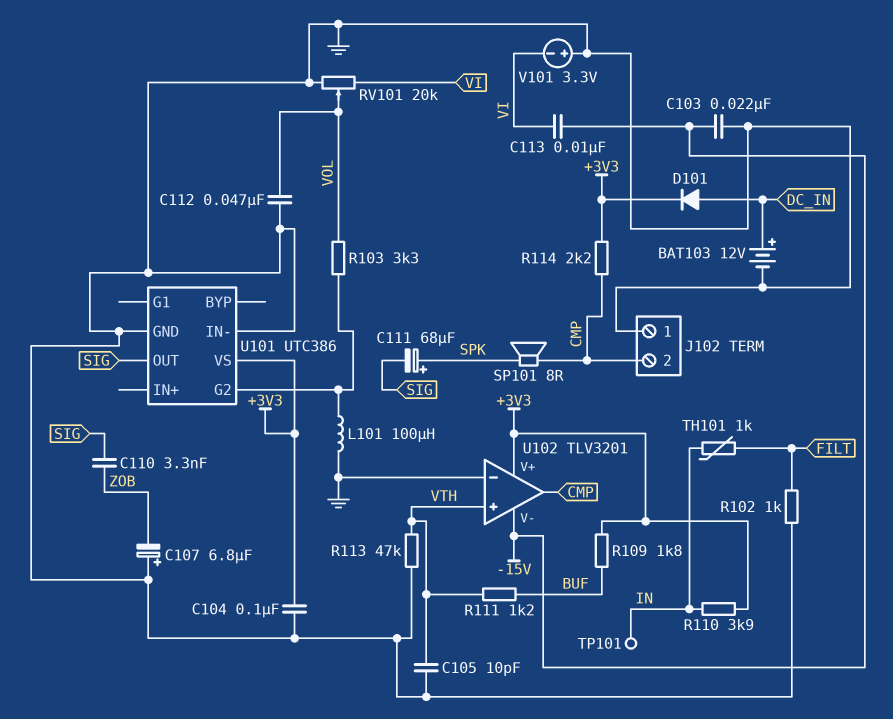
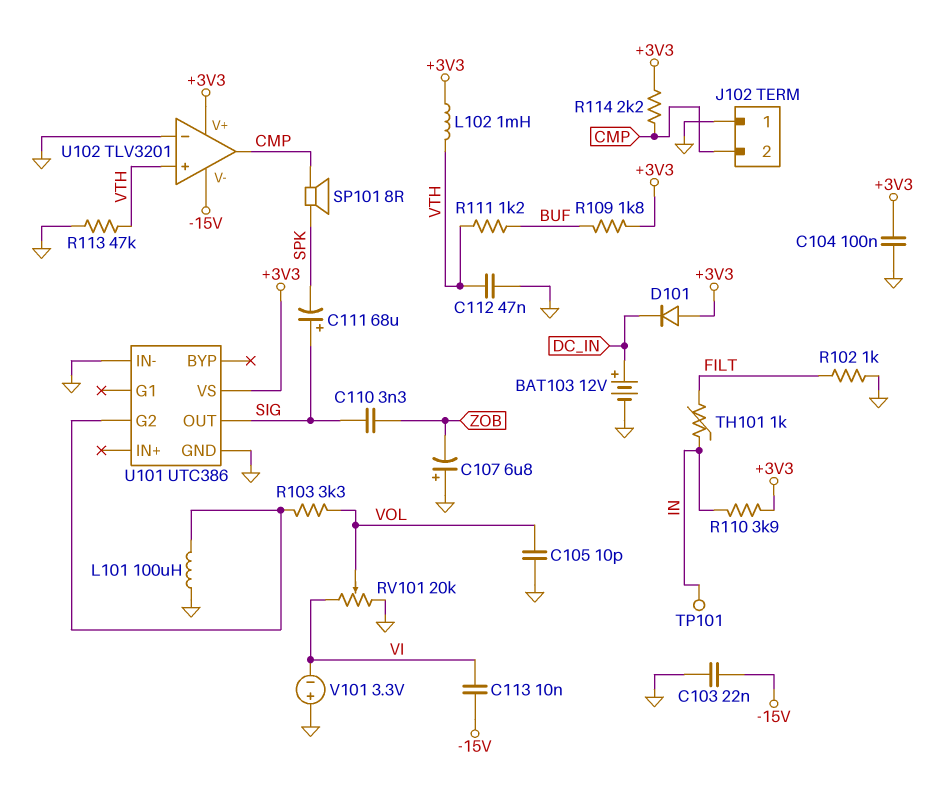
C105: 10pF (GND, VTH) -> 10pF (GND, VOL)
C111: 68uF (plus SPK, minus SIG) -> 68uF (plus SIG, minus SPK)
C112: 47nF (GND, VOL) -> 47nF (GND, VTH)
D101: diode (A DC_IN, K +3V3) -> diode (A +3V3, K DC_IN)
L102: none -> 1mH (+3V3, VTH)

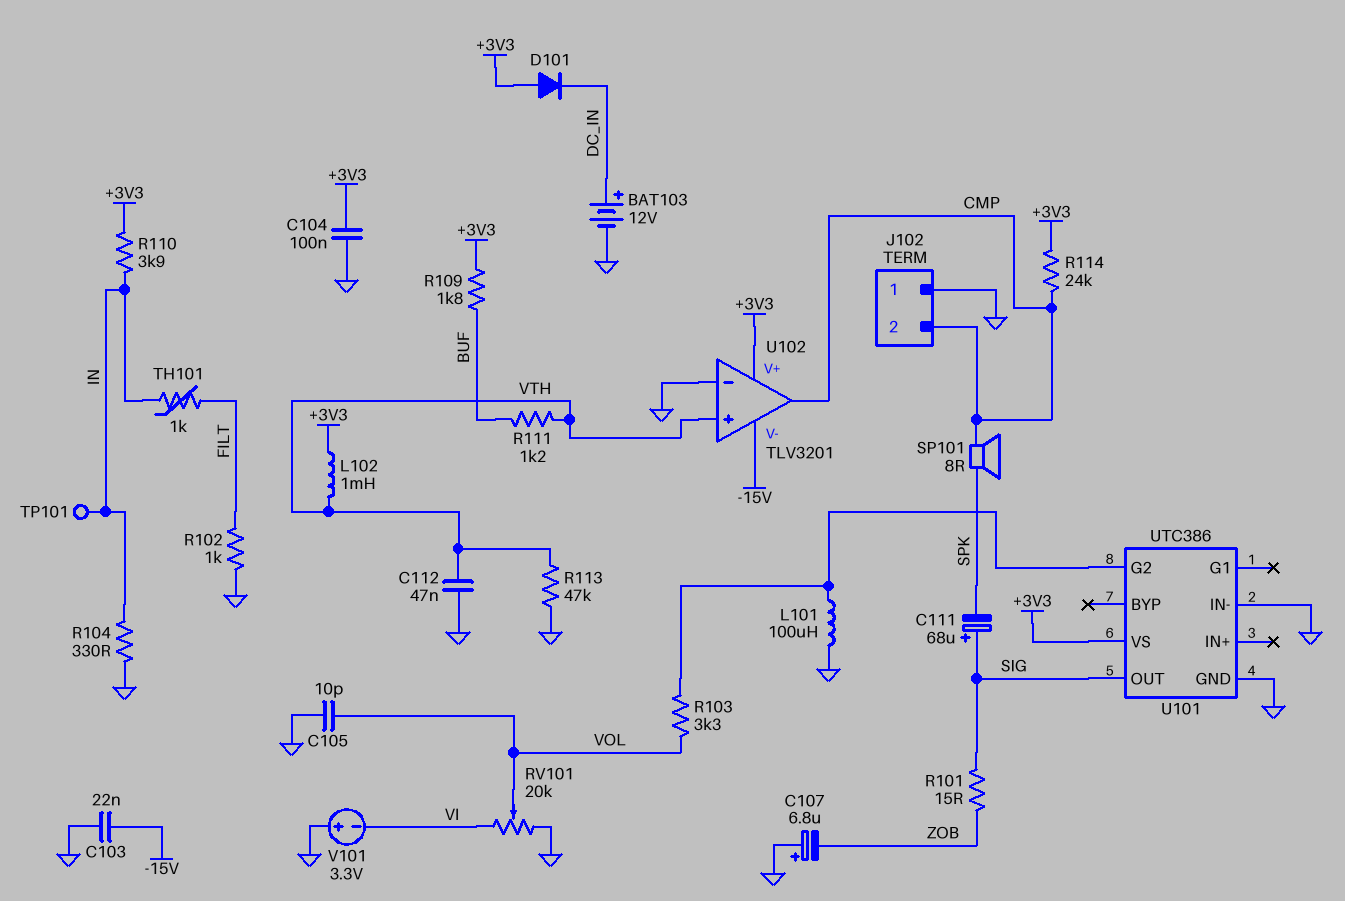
C110: 3.3nF (SIG, ZOB) -> none
C113: 10nF (-15V, VI) -> none
R101: none -> 15 (SIG, ZOB)
R104: none -> 330 (GND, IN)
R114: 2.2k (+3V3, CMP) -> 24k (+3V3, CMP)

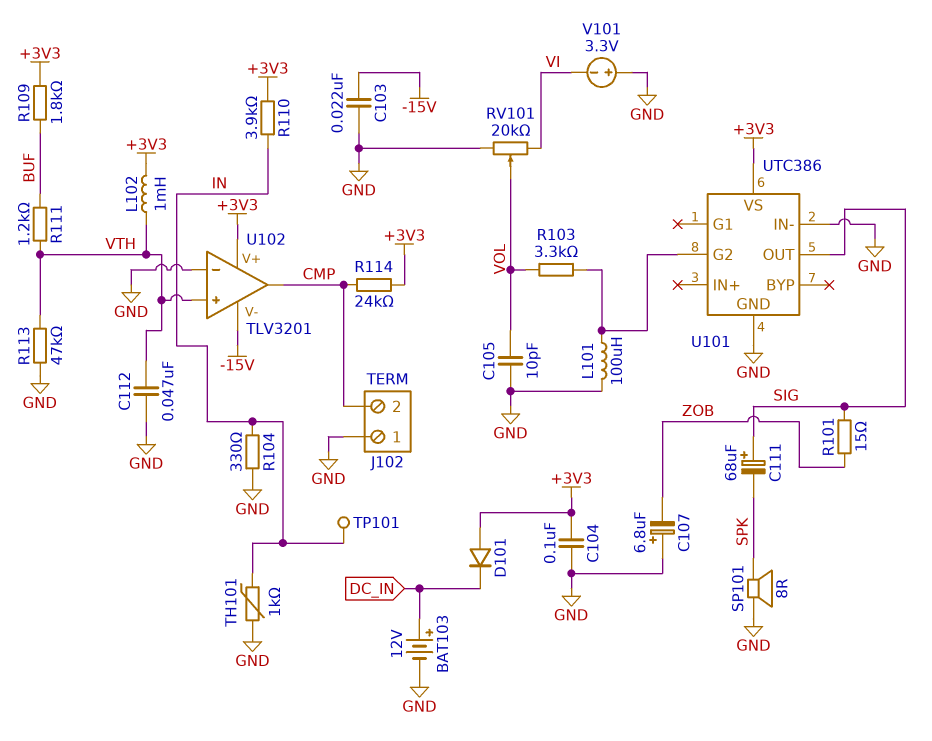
R102: 1k (FILT, GND) -> none
SP101: speaker 8R (CMP, SPK) -> speaker 8R (GND, SPK)
TH101: 1k (FILT, IN) -> 1k (GND, IN)

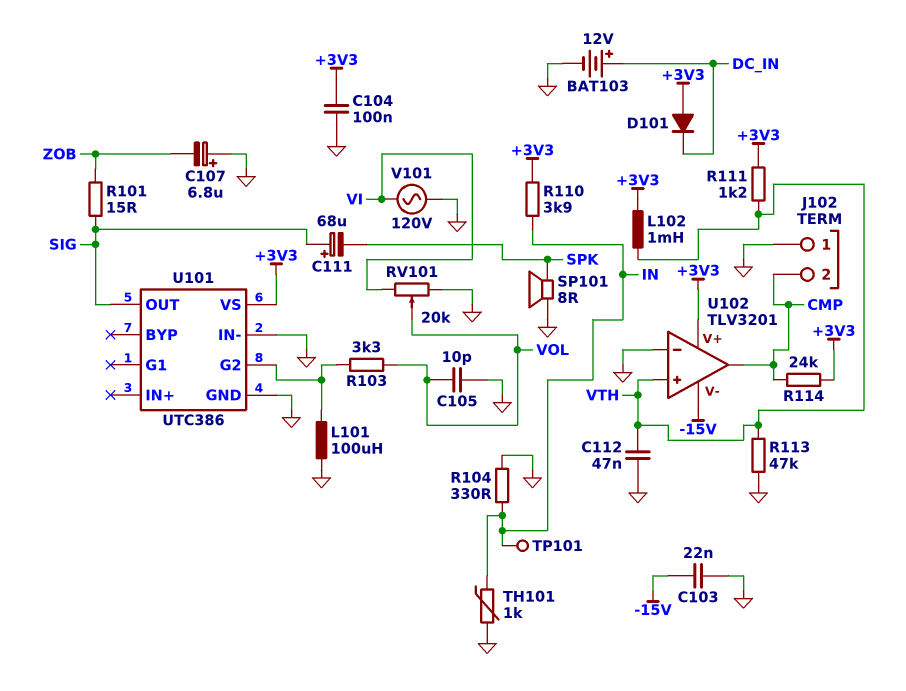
R109: 1.8k (+3V3, BUF) -> none
R111: 1.2k (BUF, VTH) -> 1.2k (+3V3, VTH)
V101: 3.3V (plus GND, minus VI) -> AC 120V (GND, VI)

